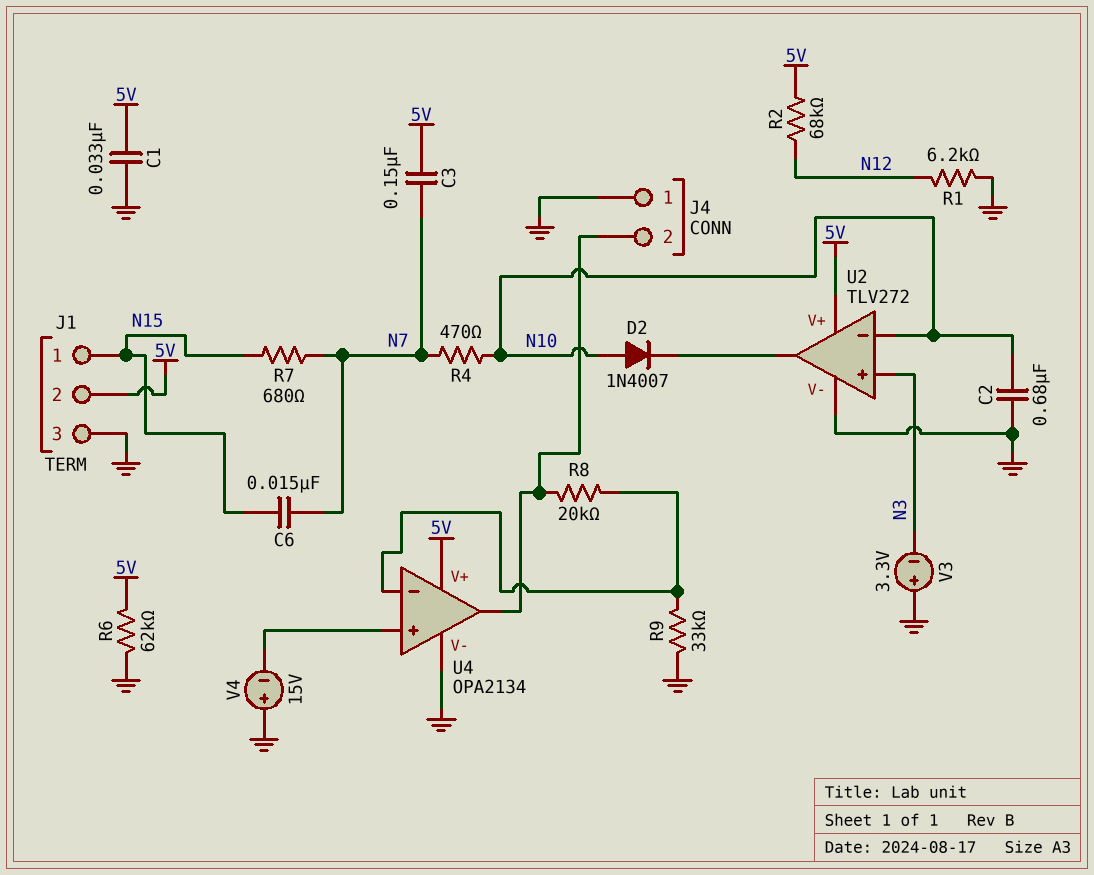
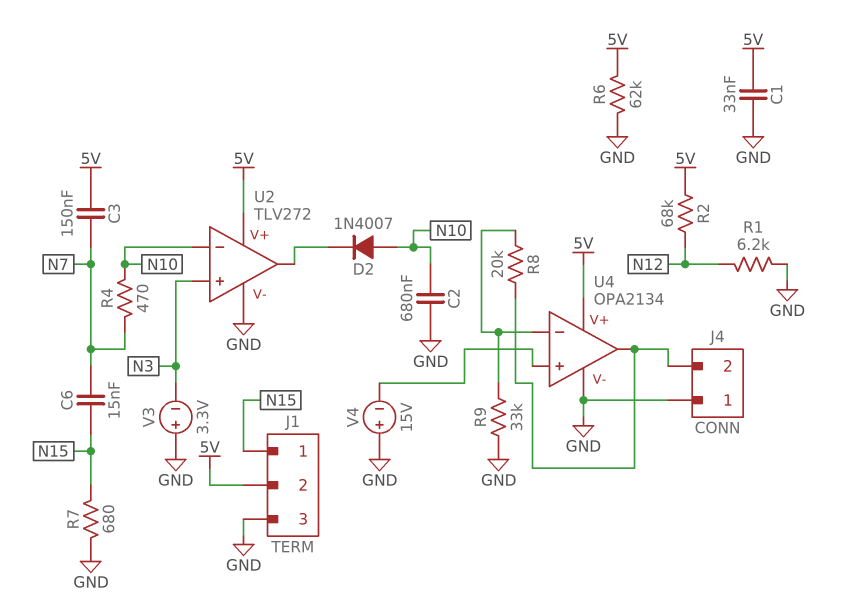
R7: 680 (N7, N15) -> 680 (GND, N15)

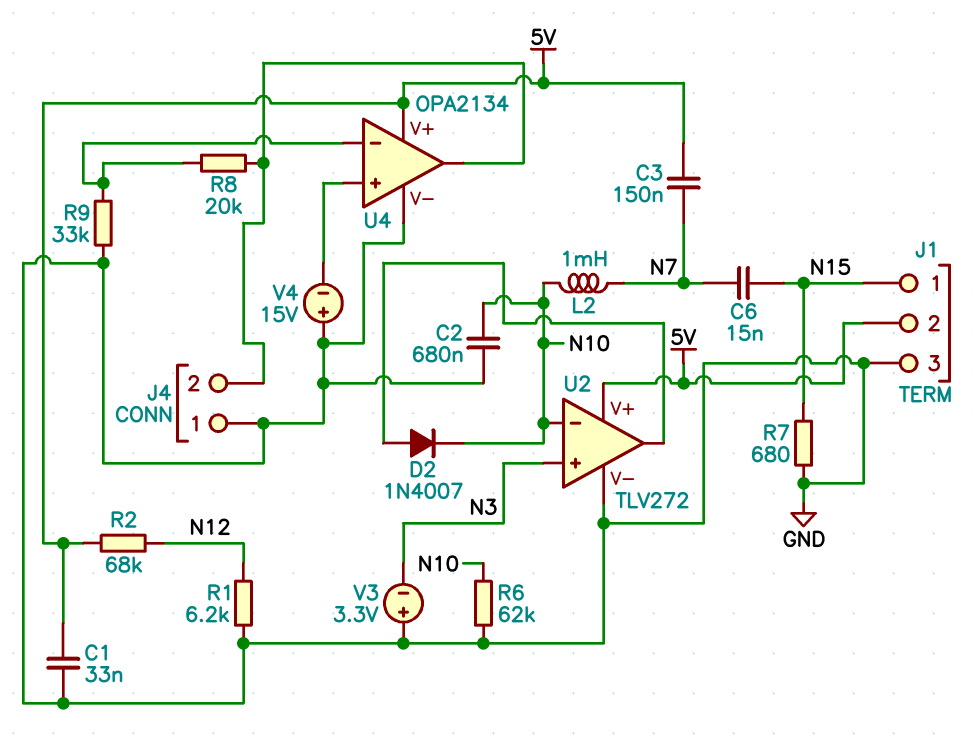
D2: diode 1N4007 (A N10, K U2/out) -> diode 1N4007 (A U2/out, K N10)
L2: none -> 1mH (N7, N10)
R4: 470 (N7, N10) -> none
R6: 62k (5V, GND) -> 62k (GND, N10)

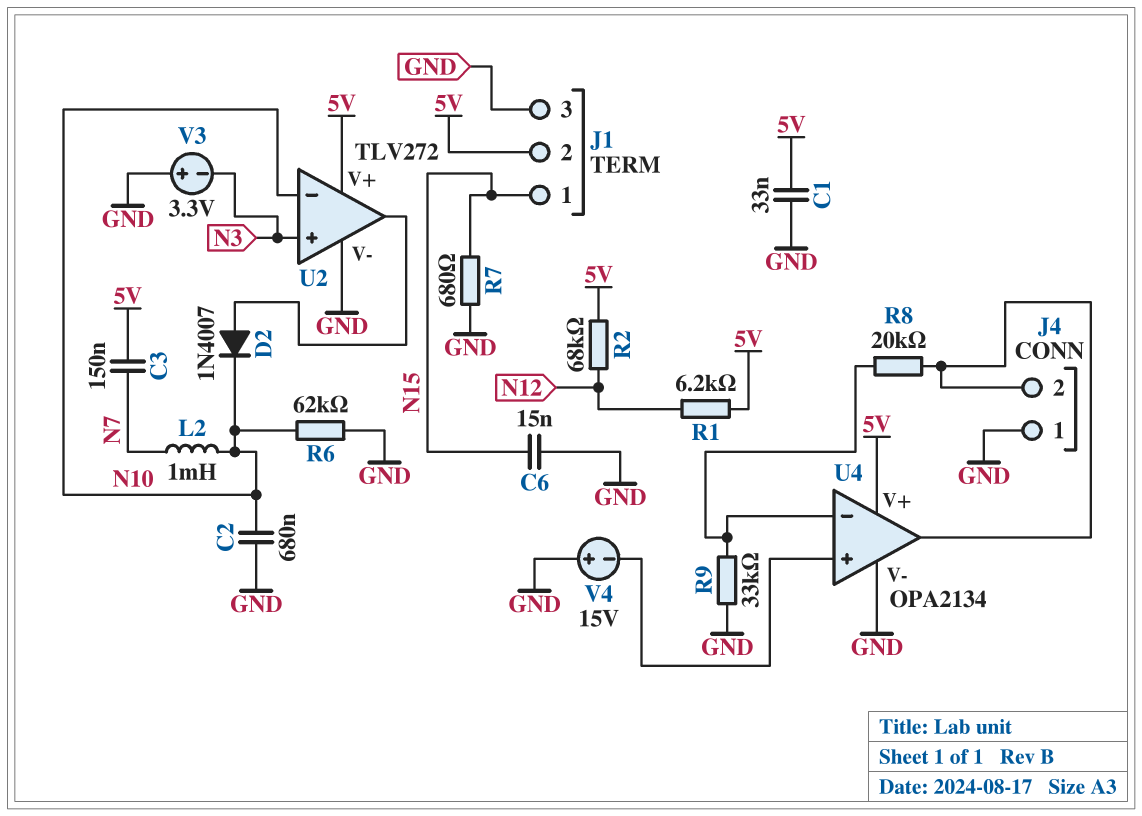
C6: 15nF (N7, N15) -> 15nF (GND, N15)
R1: 6.2k (GND, N12) -> 6.2k (5V, N12)

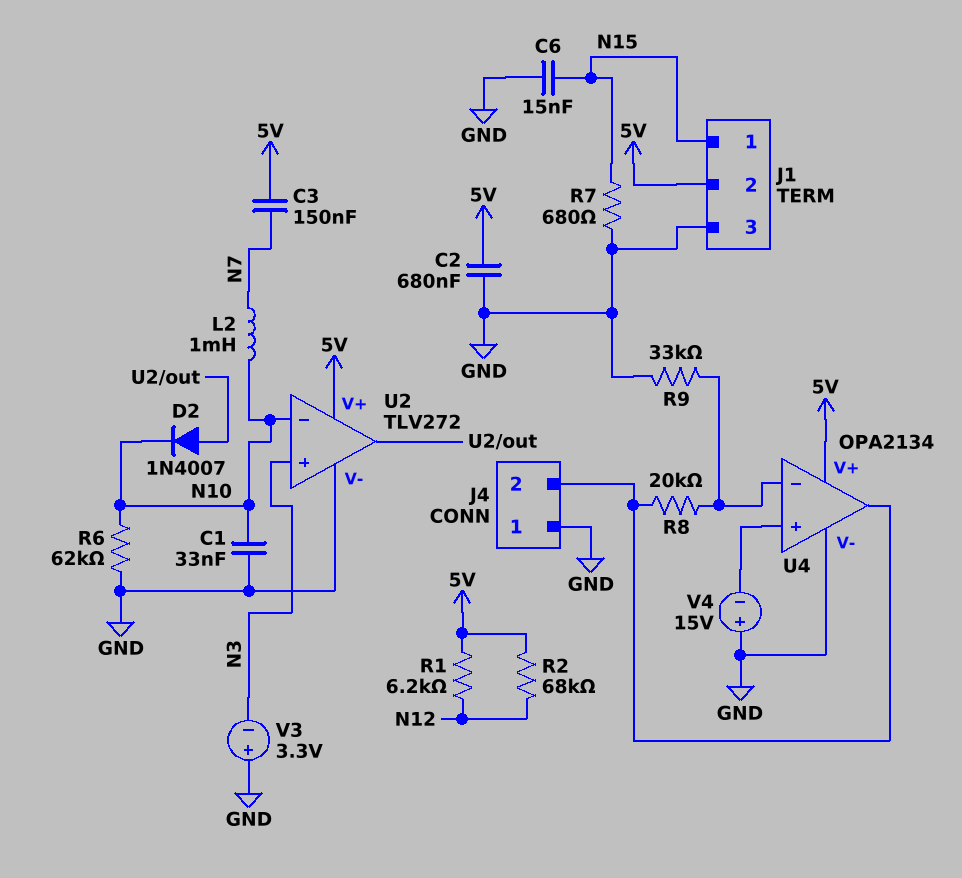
C1: 33nF (5V, GND) -> 33nF (GND, N10)
C2: 680nF (GND, N10) -> 680nF (5V, GND)

